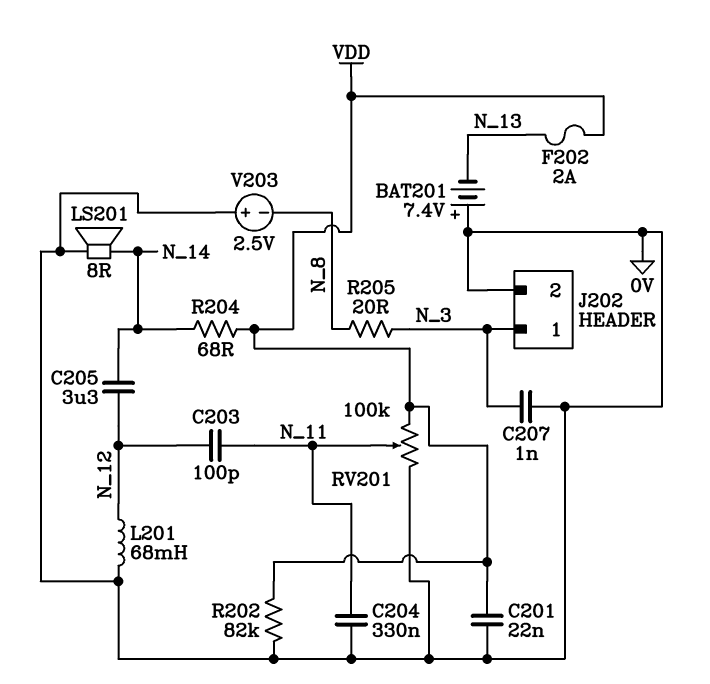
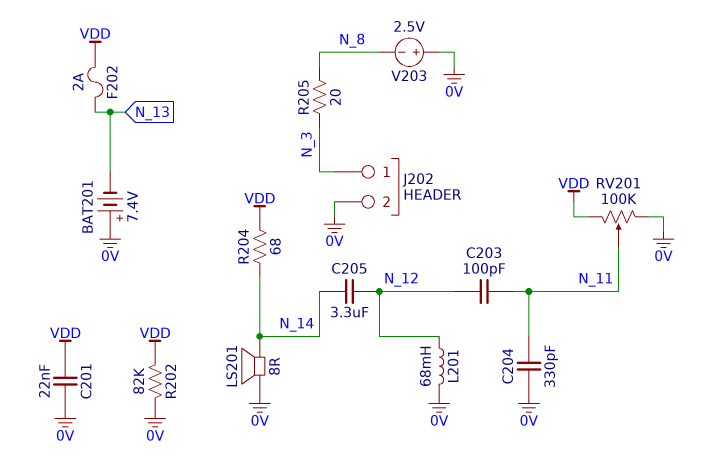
C204: 330nF (0V, N_11) -> 330pF (0V, N_11)
C207: 1nF (0V, N_3) -> none

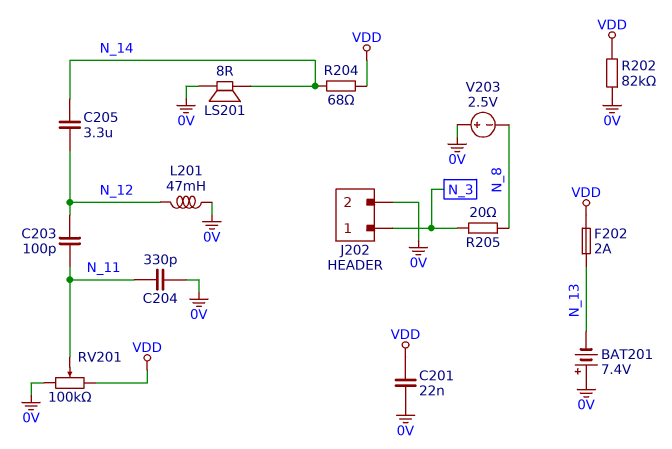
L201: 68mH (0V, N_12) -> 47mH (0V, N_12)

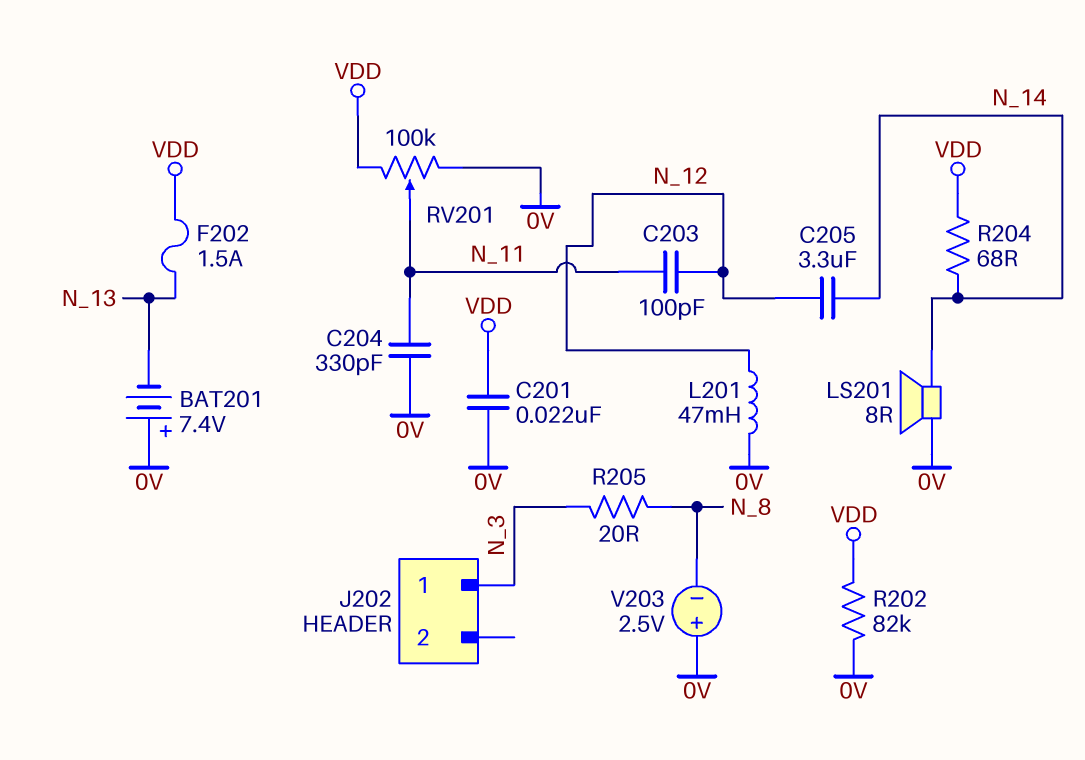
F202: 2A (N_13, VDD) -> 1.5A (N_13, VDD)
J202 pin 2: 0V -> none

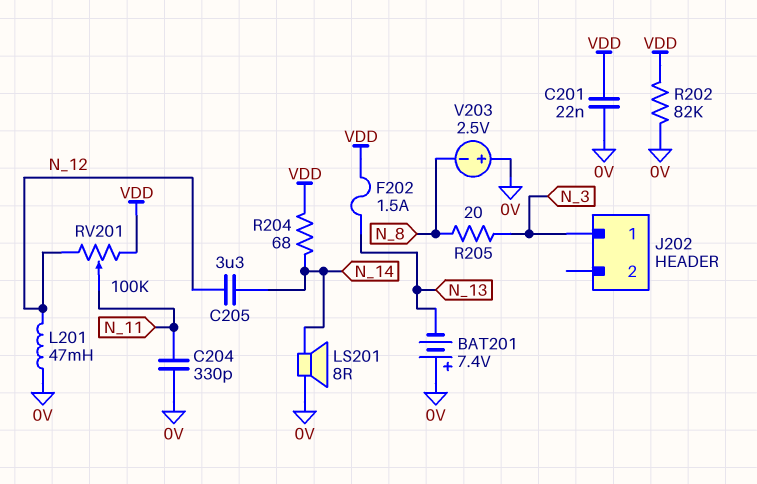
C203: 100pF (N_11, N_12) -> none
RV201: 100k (0V, VDD, wiper N_11) -> 100k (N_12, VDD, wiper N_11)

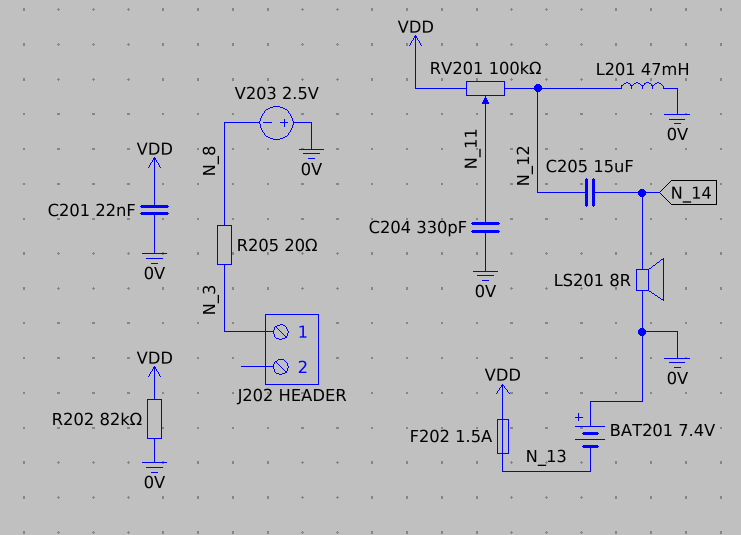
C205: 3.3uF (N_12, N_14) -> 15uF (N_12, N_14)
R204: 68 (N_14, VDD) -> none

